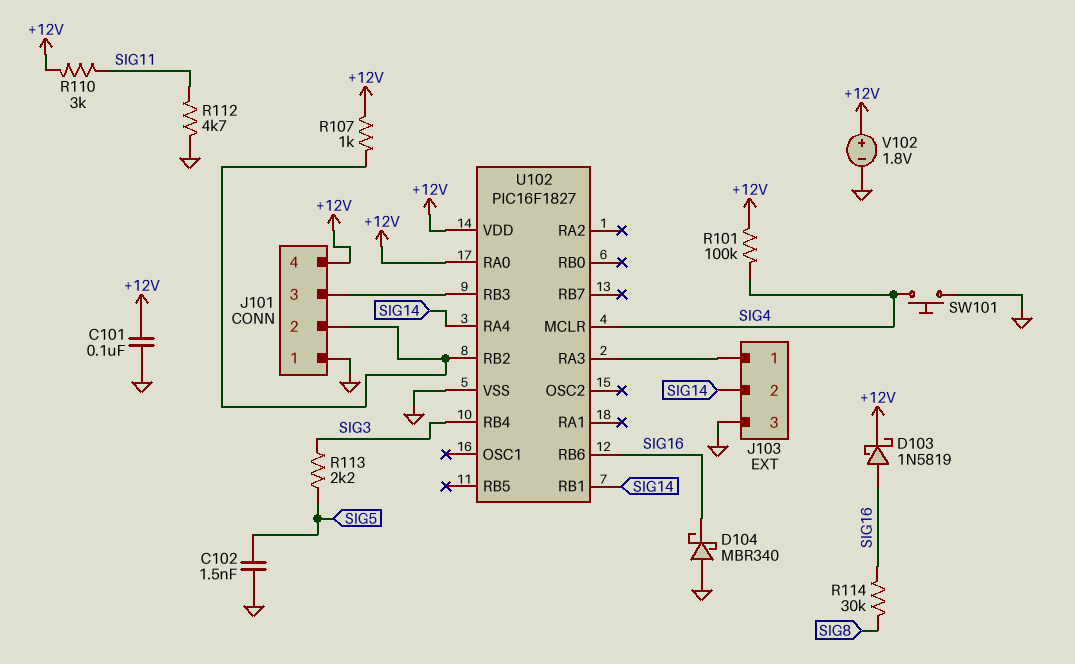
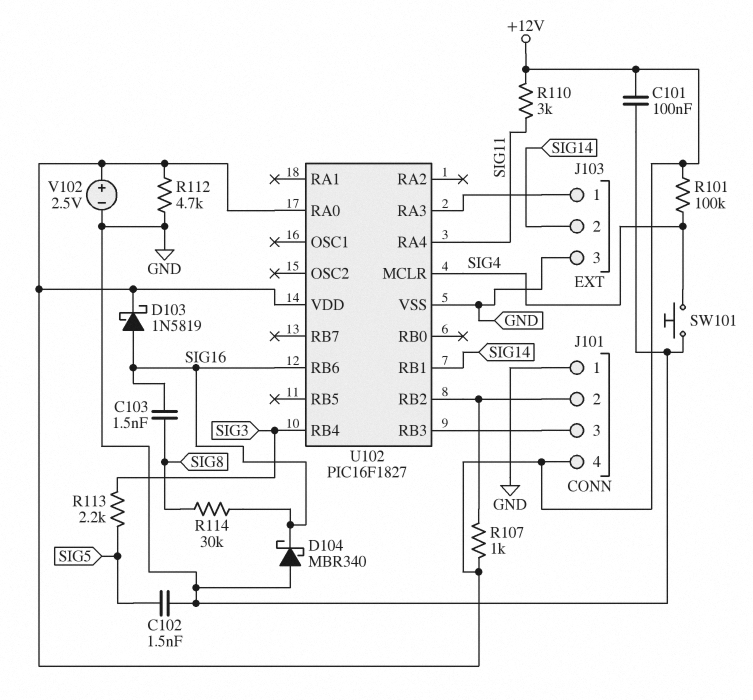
C103: none -> 1.5nF (SIG8, SIG16)
R112: 4.7k (GND, SIG11) -> 4.7k (+12V, GND)
U102 pin RA4: SIG14 -> SIG11
V102: 1.8V (plus +12V, minus GND) -> 2.5V (plus +12V, minus GND)

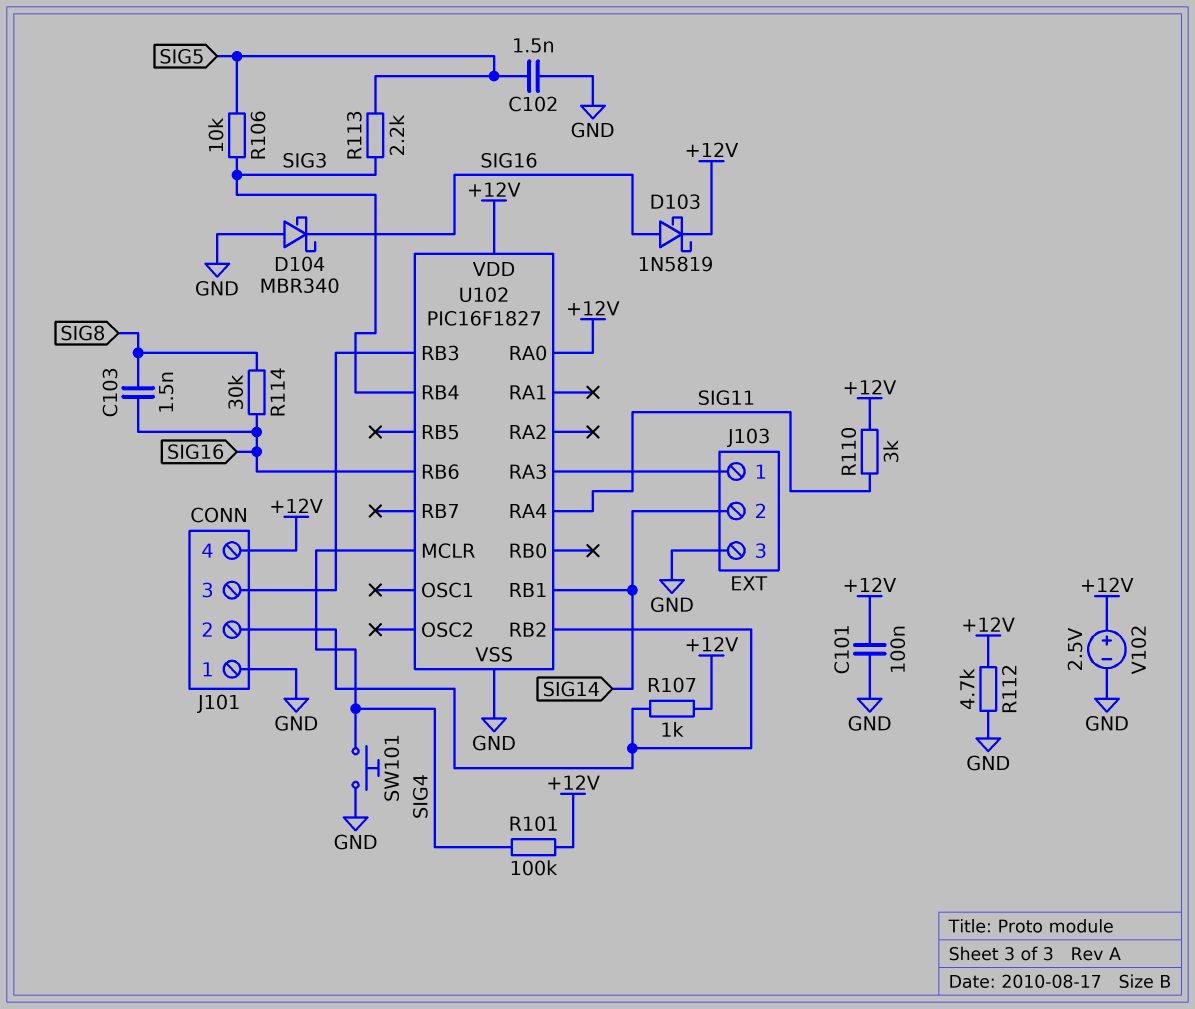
R106: none -> 10k (SIG3, SIG5)

